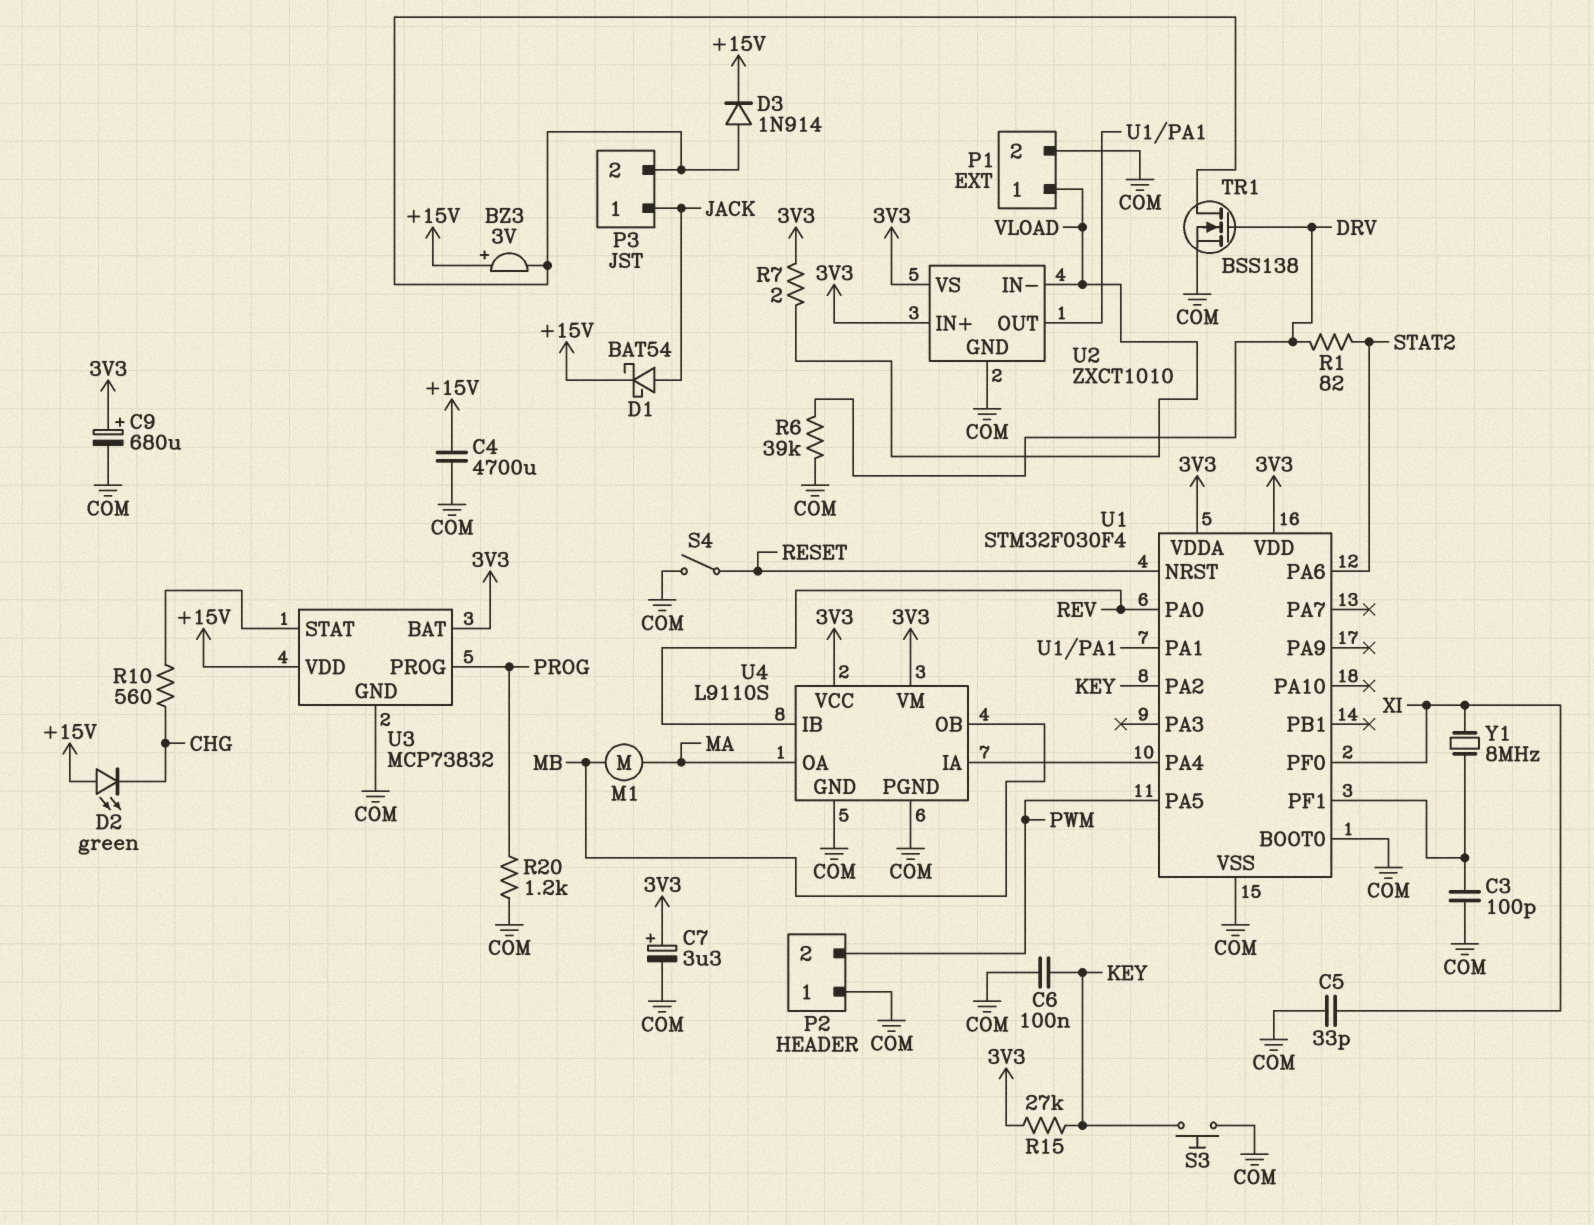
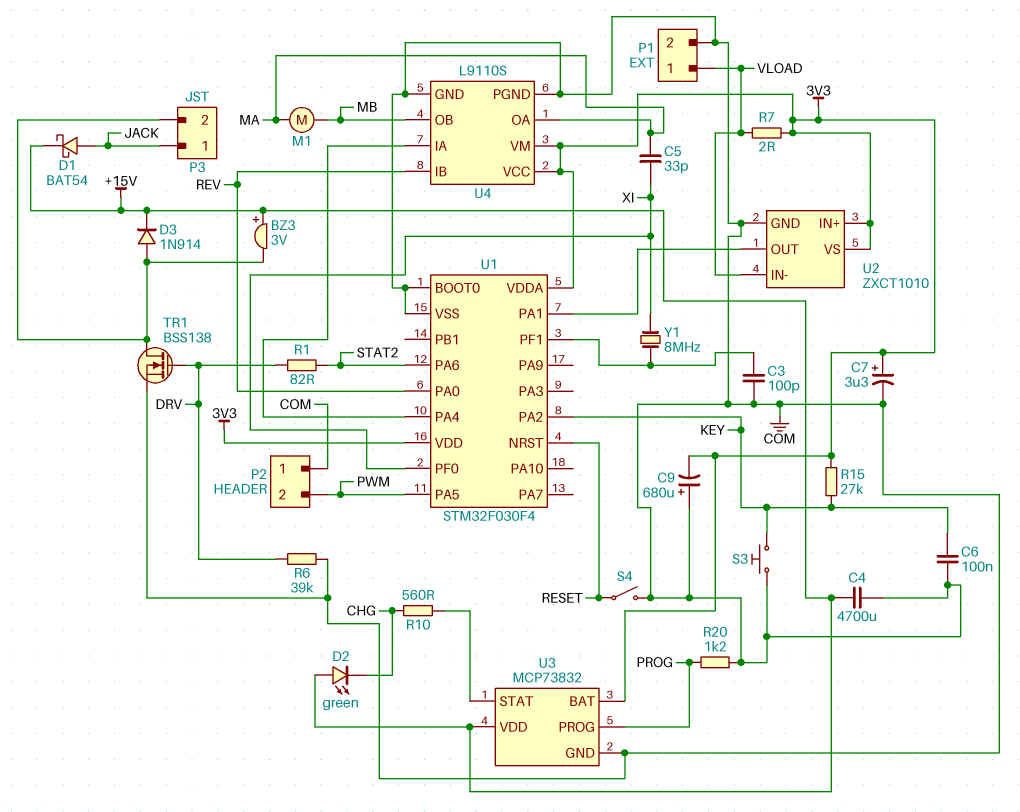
C5: 33pF (COM, XI) -> 33pF (MA, XI)
C9: 680uF (plus 3V3, minus COM) -> 680uF (plus COM, minus 3V3)

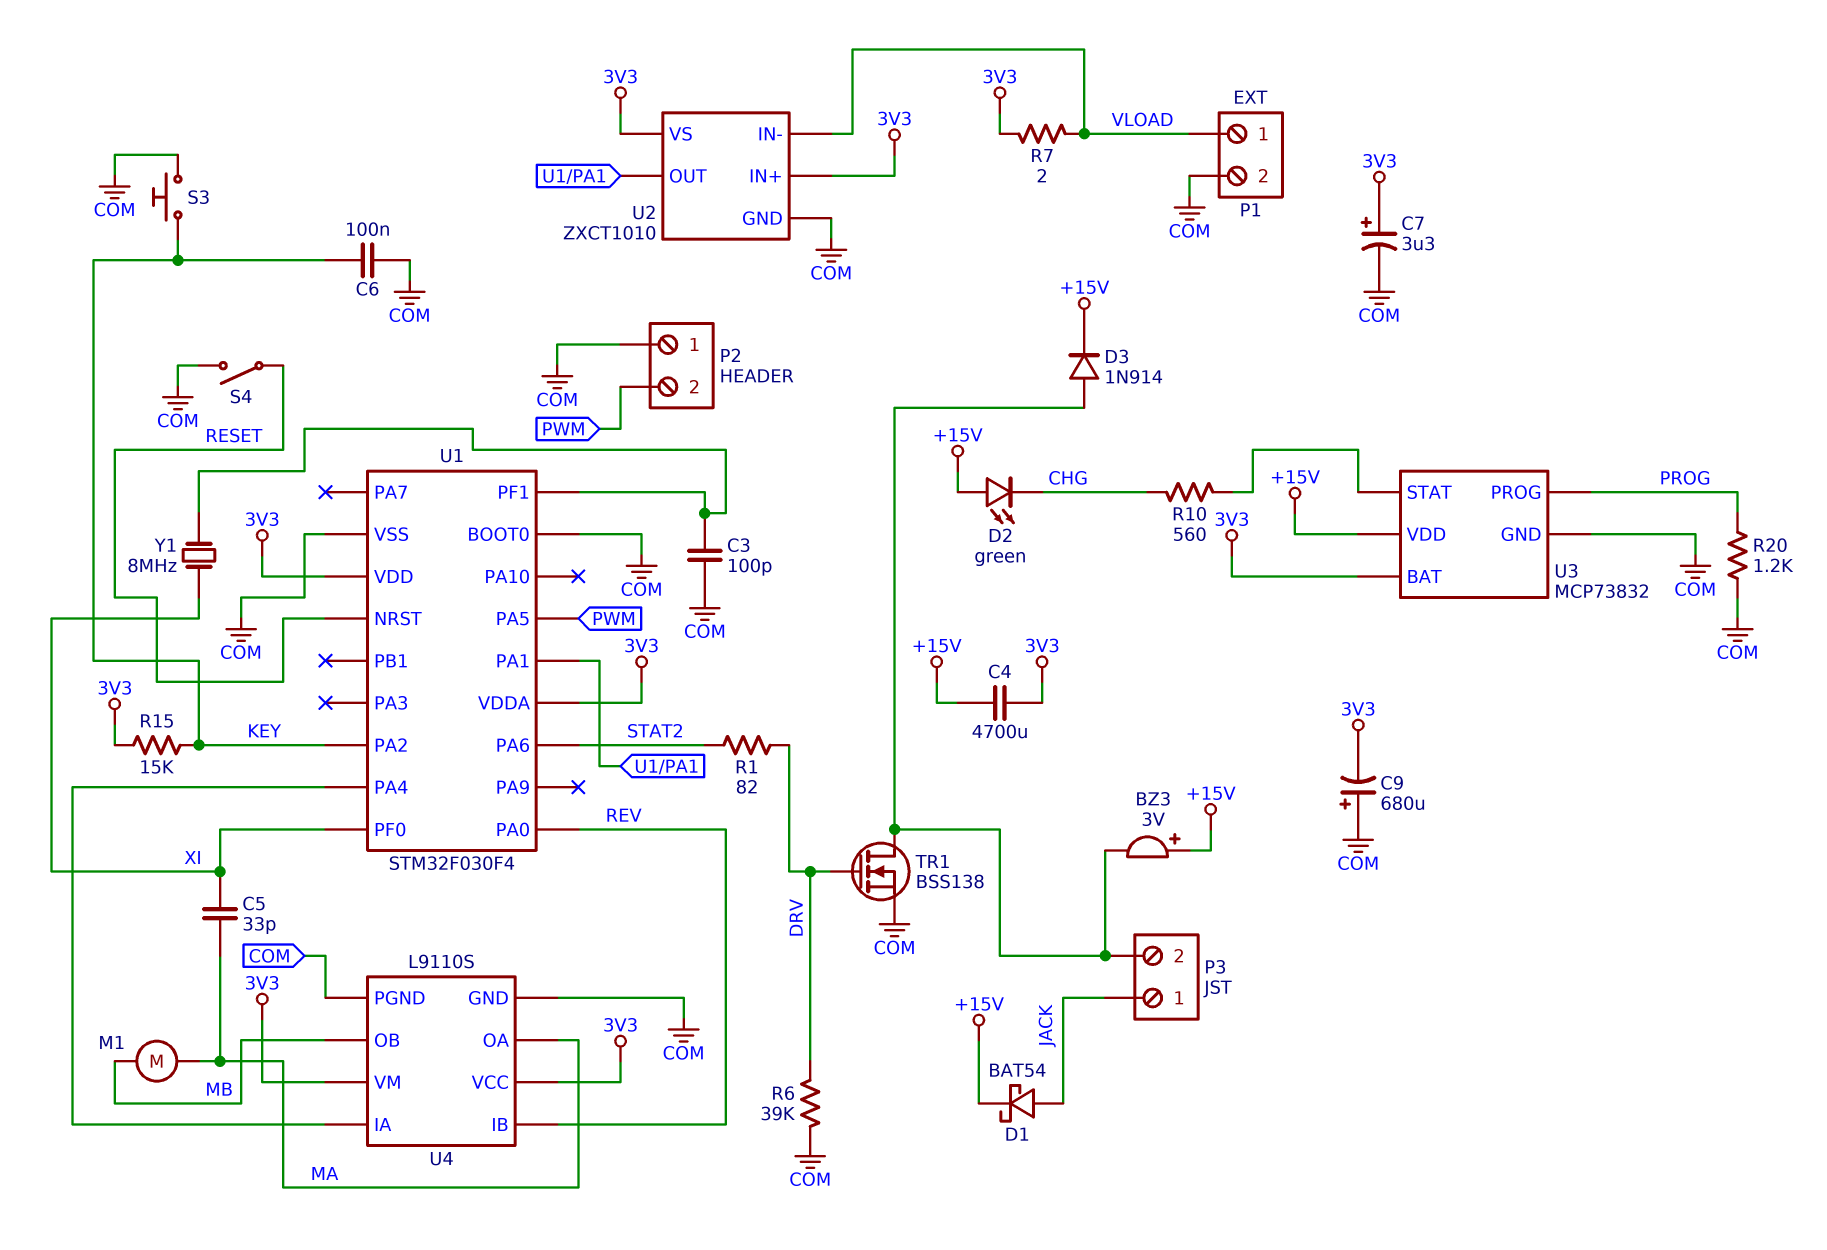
C4: 4700uF (+15V, COM) -> 4700uF (+15V, 3V3)
R15: 27k (3V3, KEY) -> 15k (3V3, KEY)

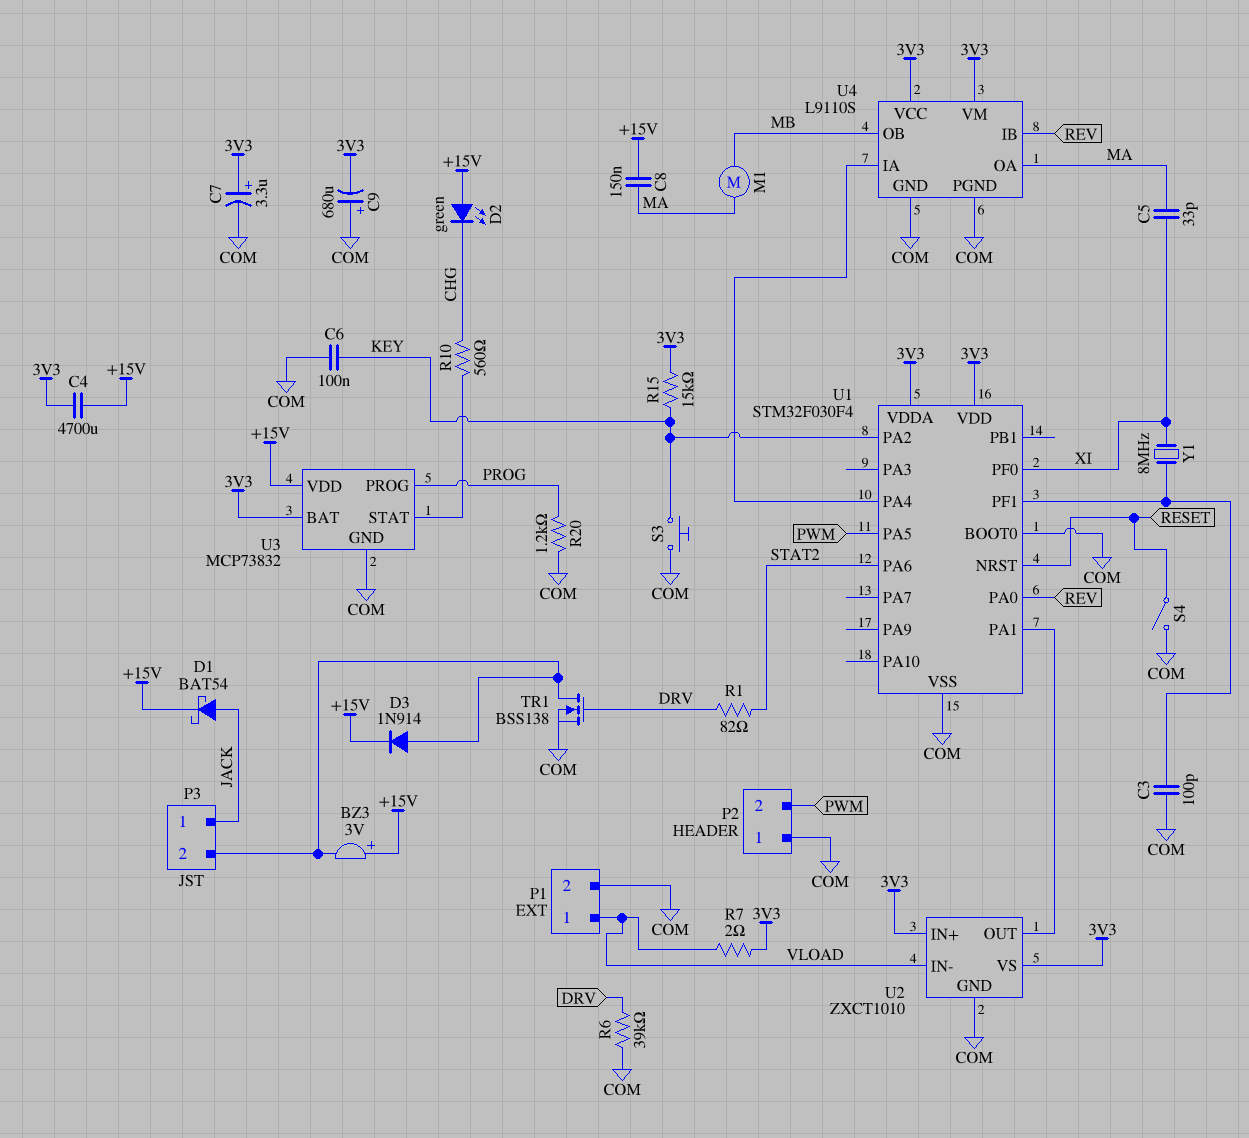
C8: none -> 150nF (+15V, MA)

